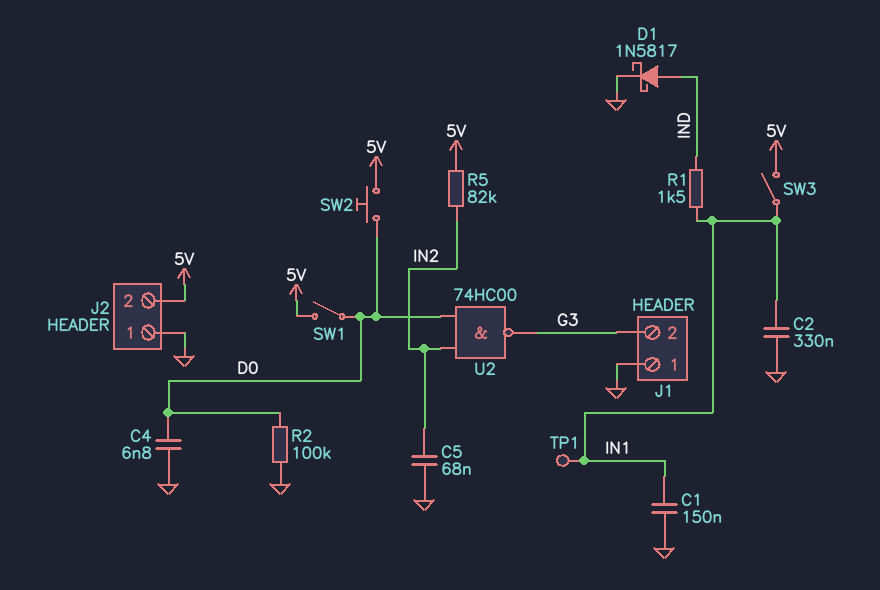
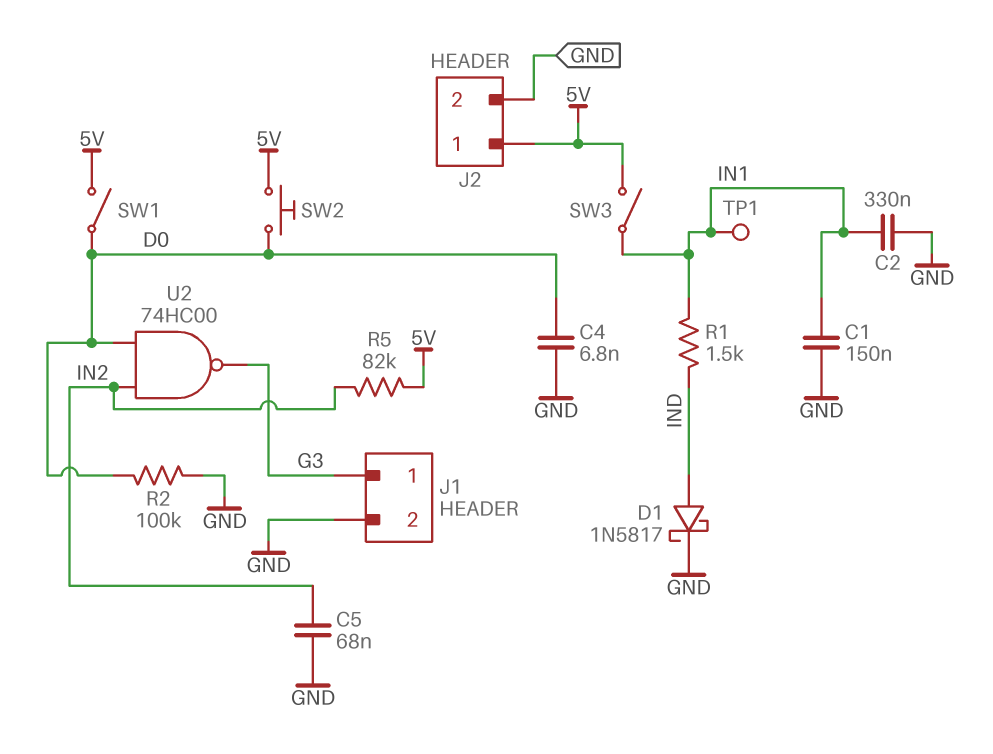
J1 pin 1: GND -> G3
J1 pin 2: G3 -> GND
J2 pin 1: GND -> 5V
J2 pin 2: 5V -> GND

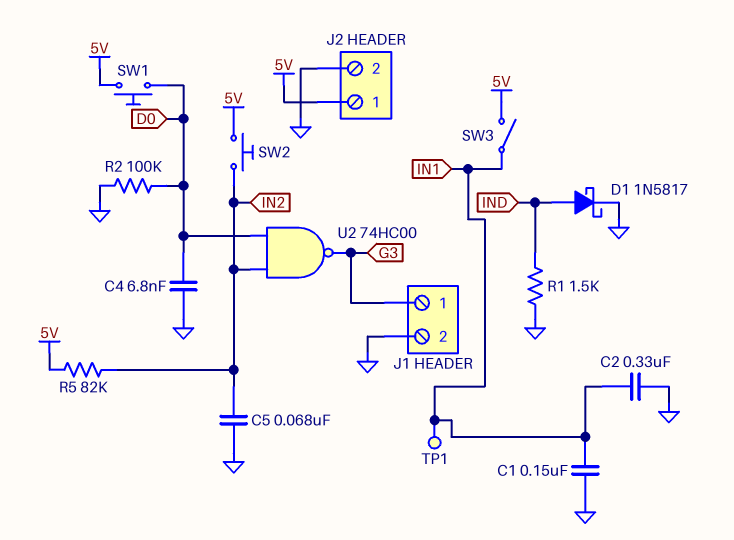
R1: 1.5k (IN1, IND) -> 1.5k (GND, IND)
SW1: switch (5V, D0) -> button (5V, D0)
SW2: button (5V, D0) -> button (5V, IN2)

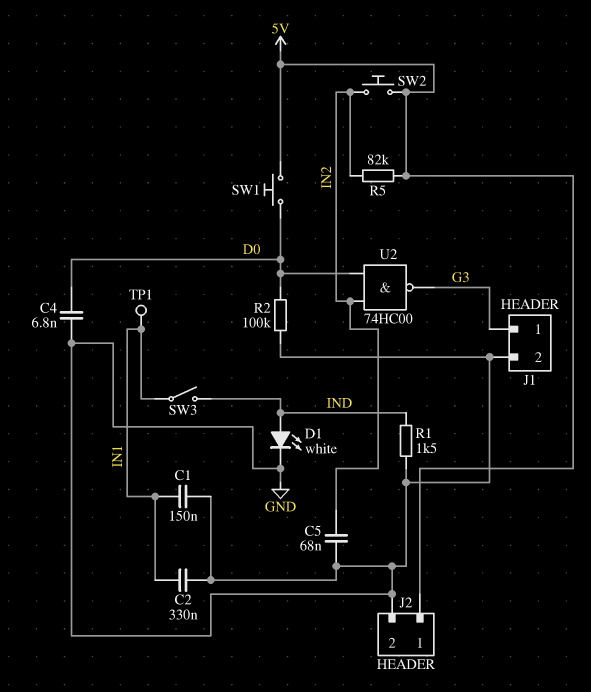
D1: schottky 1N5817 (A IND, K GND) -> LED white (A IND, K GND)
SW3: switch (5V, IN1) -> switch (IN1, IND)

